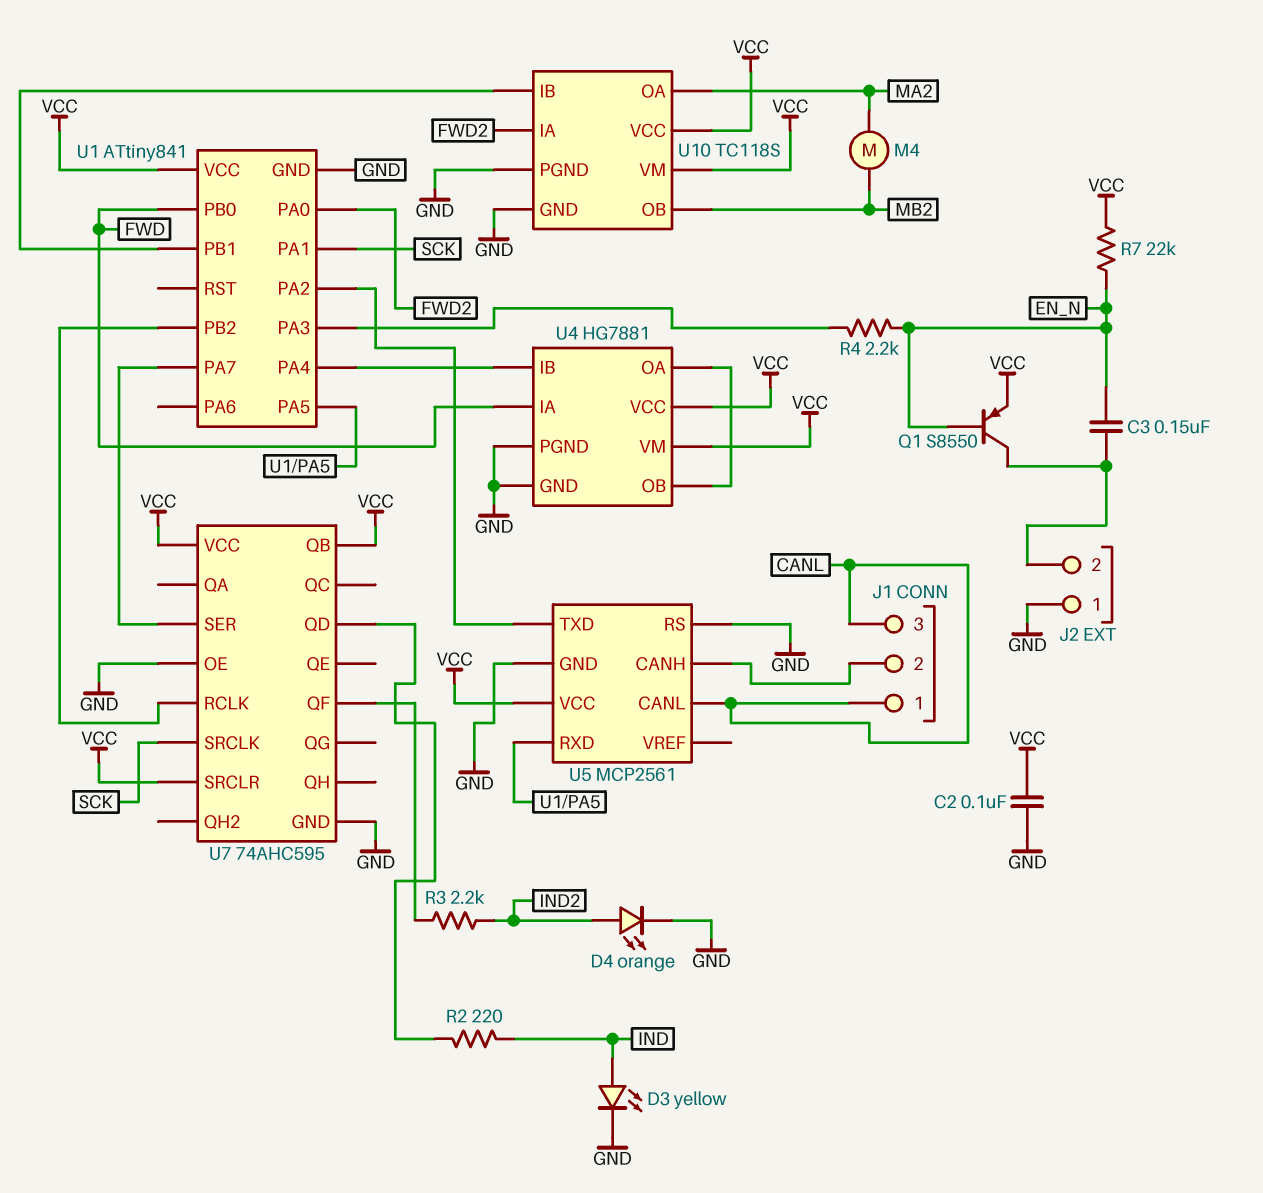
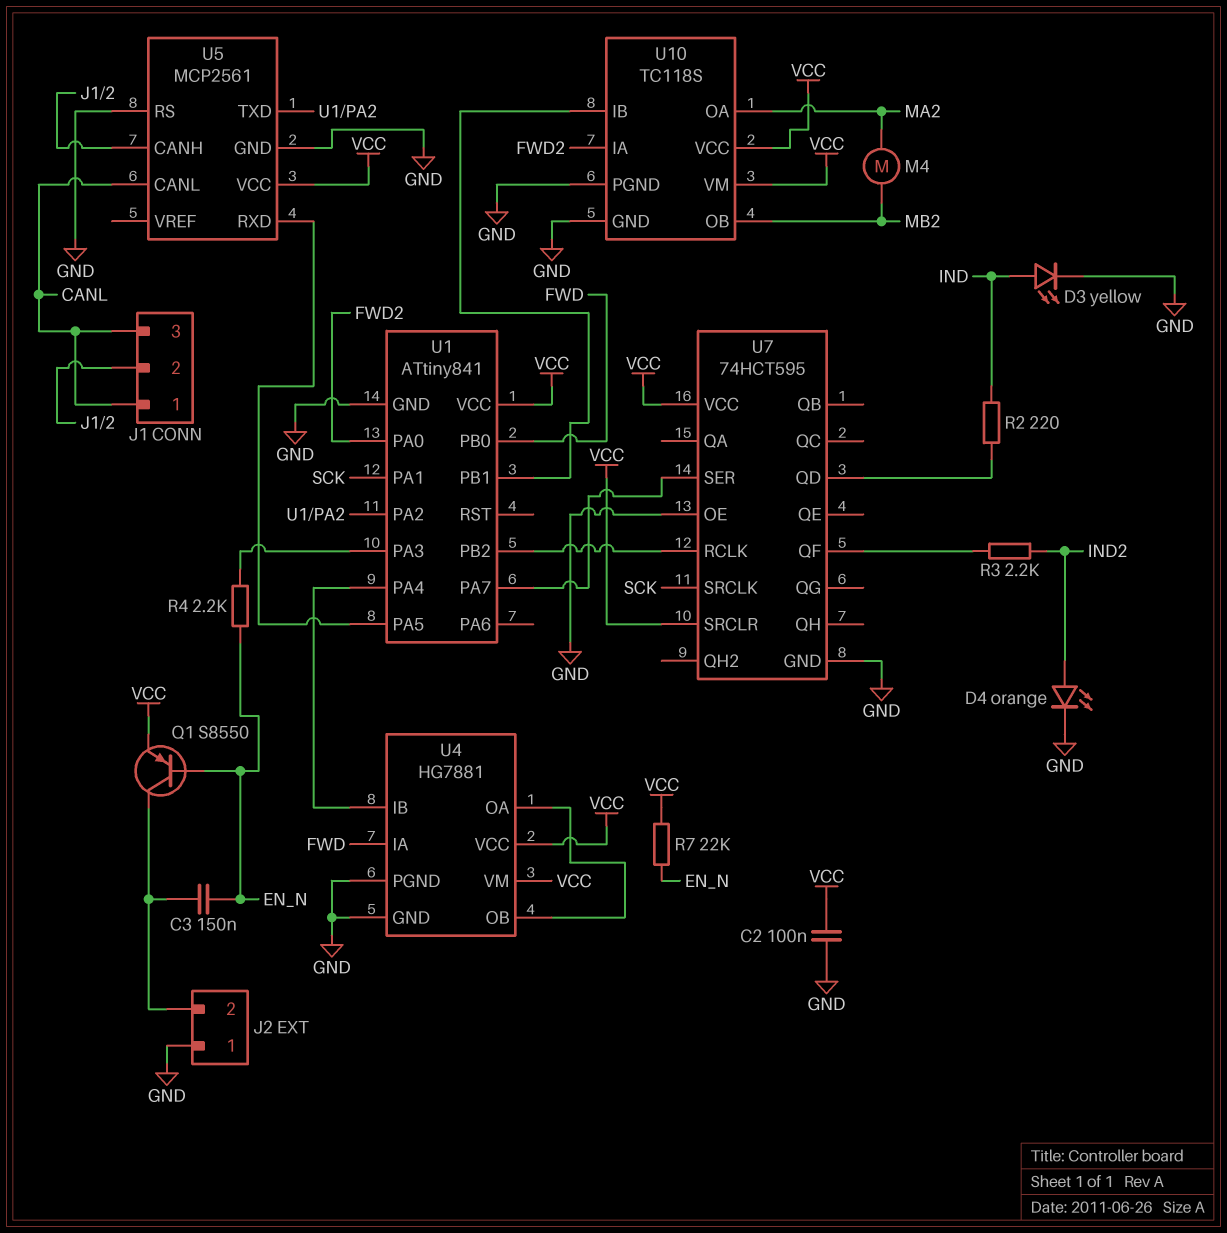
U7: 74AHC595 -> 74HCT595
U7 pin QB: VCC -> none

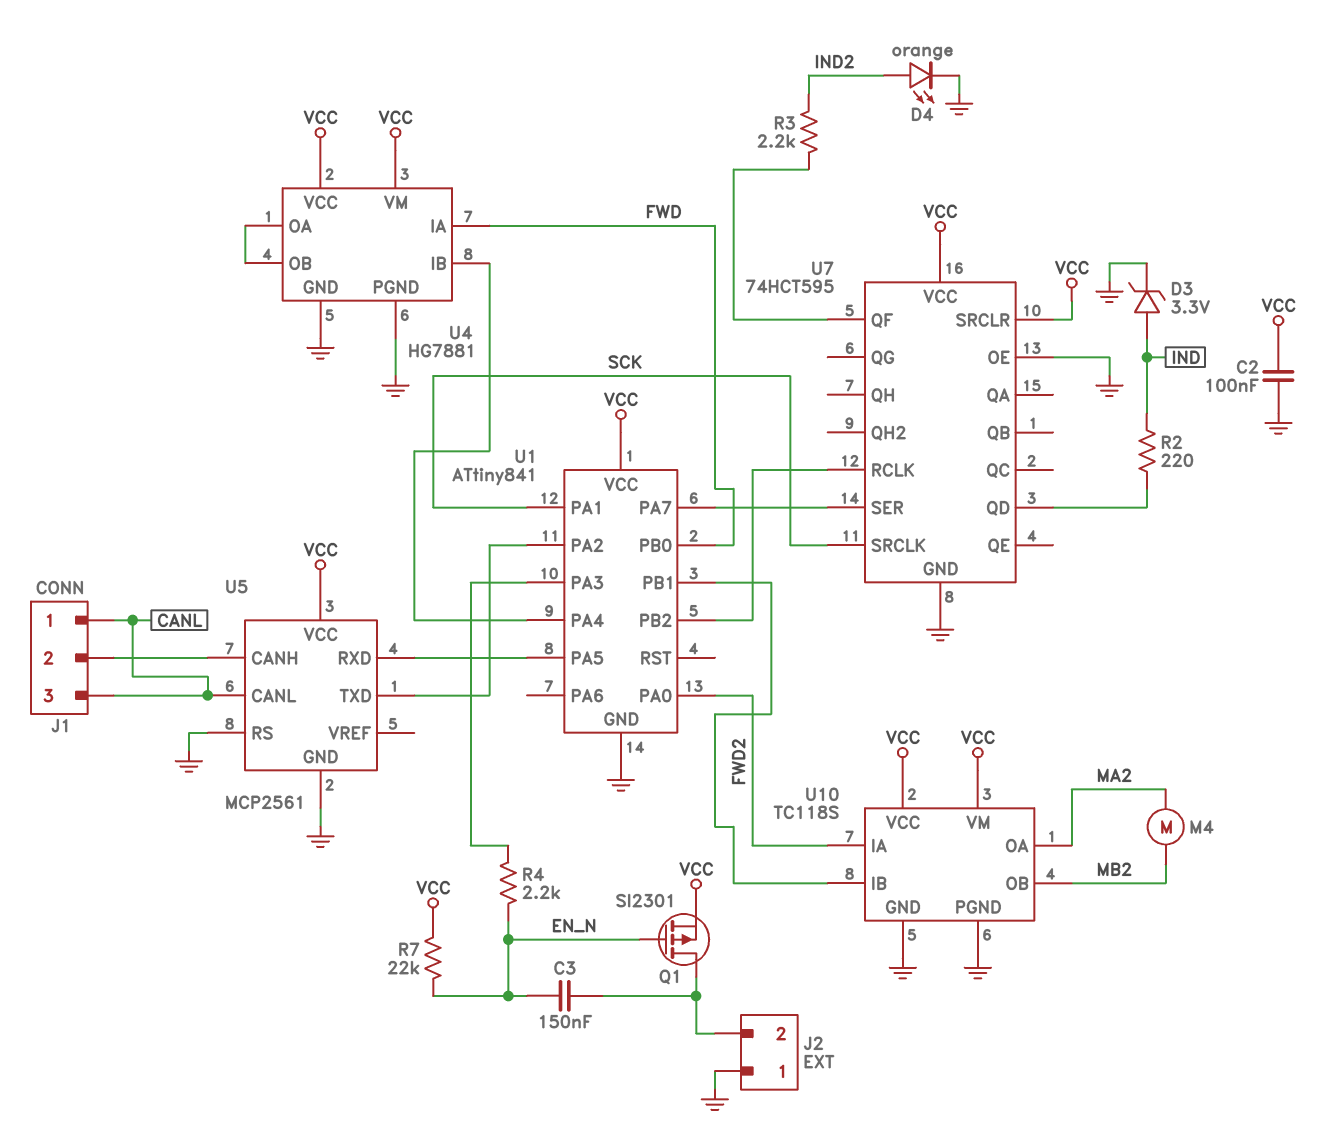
D3: LED yellow (A IND, K GND) -> zener 3.3V (A IND, K GND)
Q1: PNP S8550 (B EN_N, C J2/2, E VCC) -> PMOS SI2301 (G EN_N, D J2/2, S VCC)

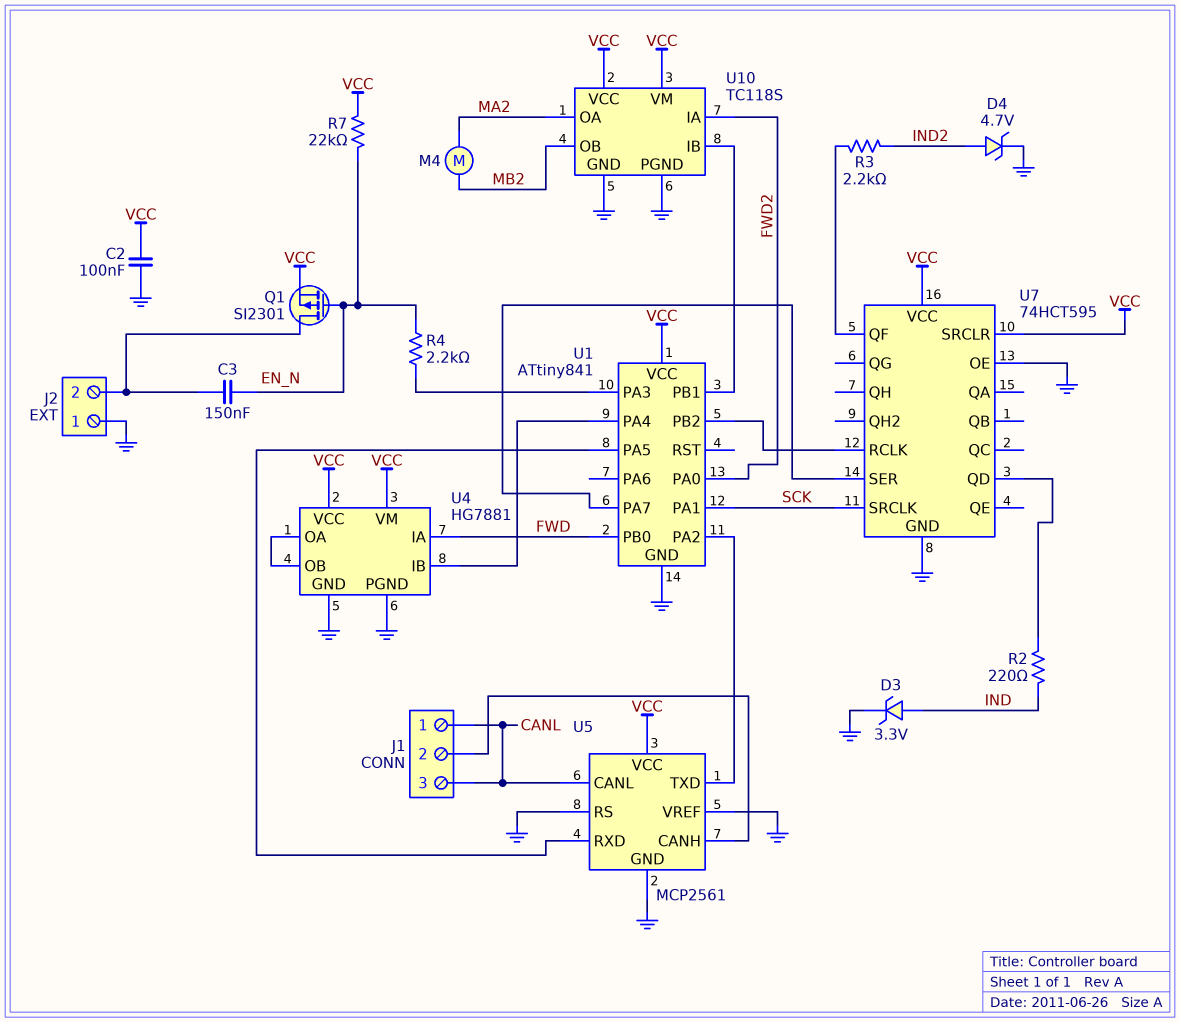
D4: LED orange (A IND2, K GND) -> zener 4.7V (A IND2, K GND)
U5 pin VREF: none -> GND

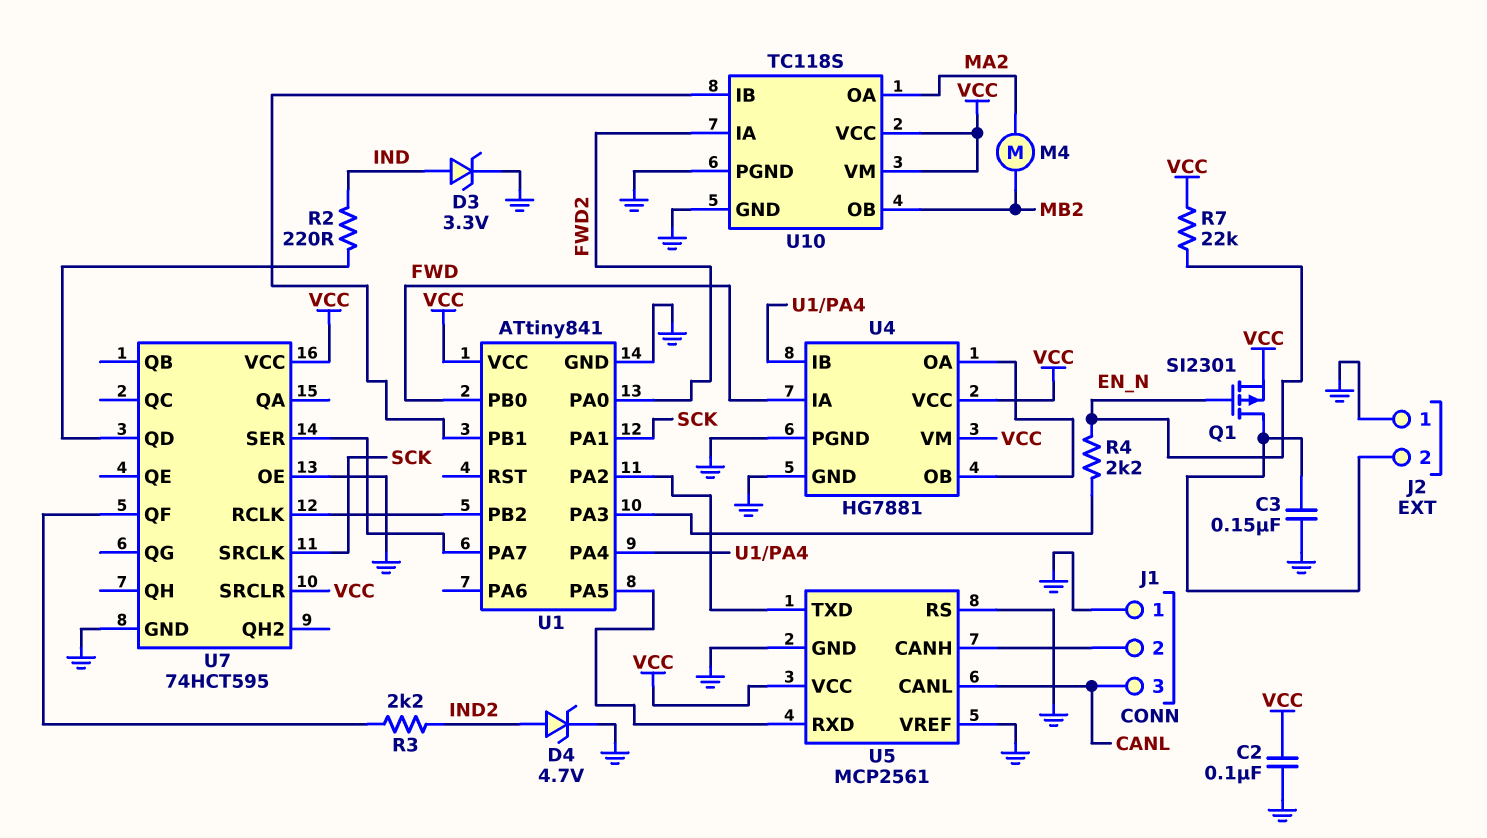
C3: 150nF (EN_N, J2/2) -> 150nF (GND, J2/2)
J1 pin 1: CANL -> GND

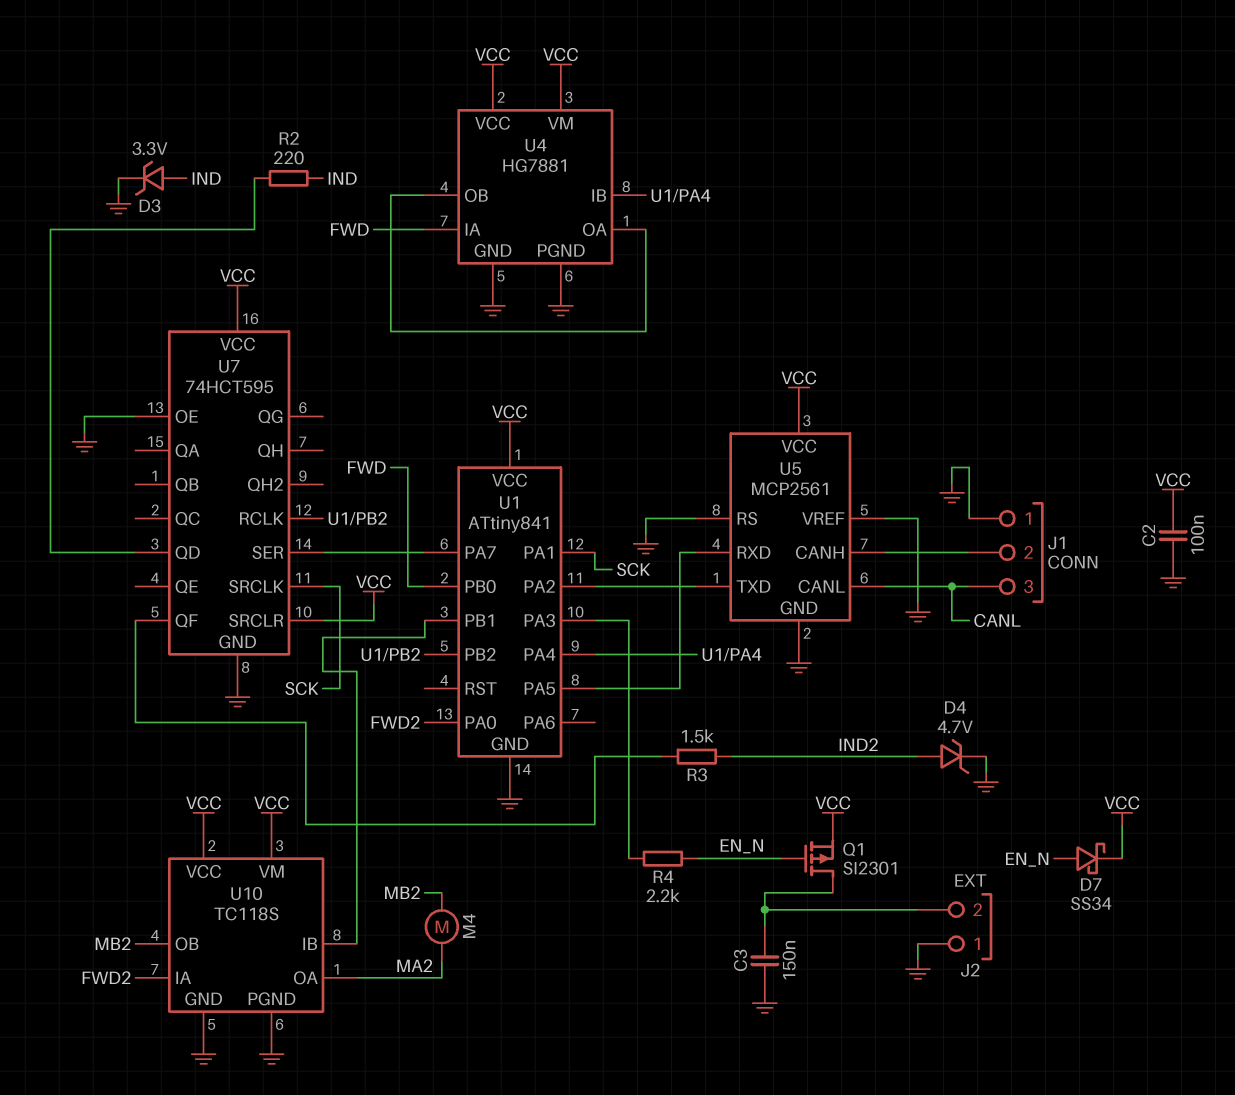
D7: none -> schottky SS34 (A EN_N, K VCC)
R3: 2.2k (IND2, U7/QF) -> 1.5k (IND2, U7/QF)
R7: 22k (EN_N, VCC) -> none

